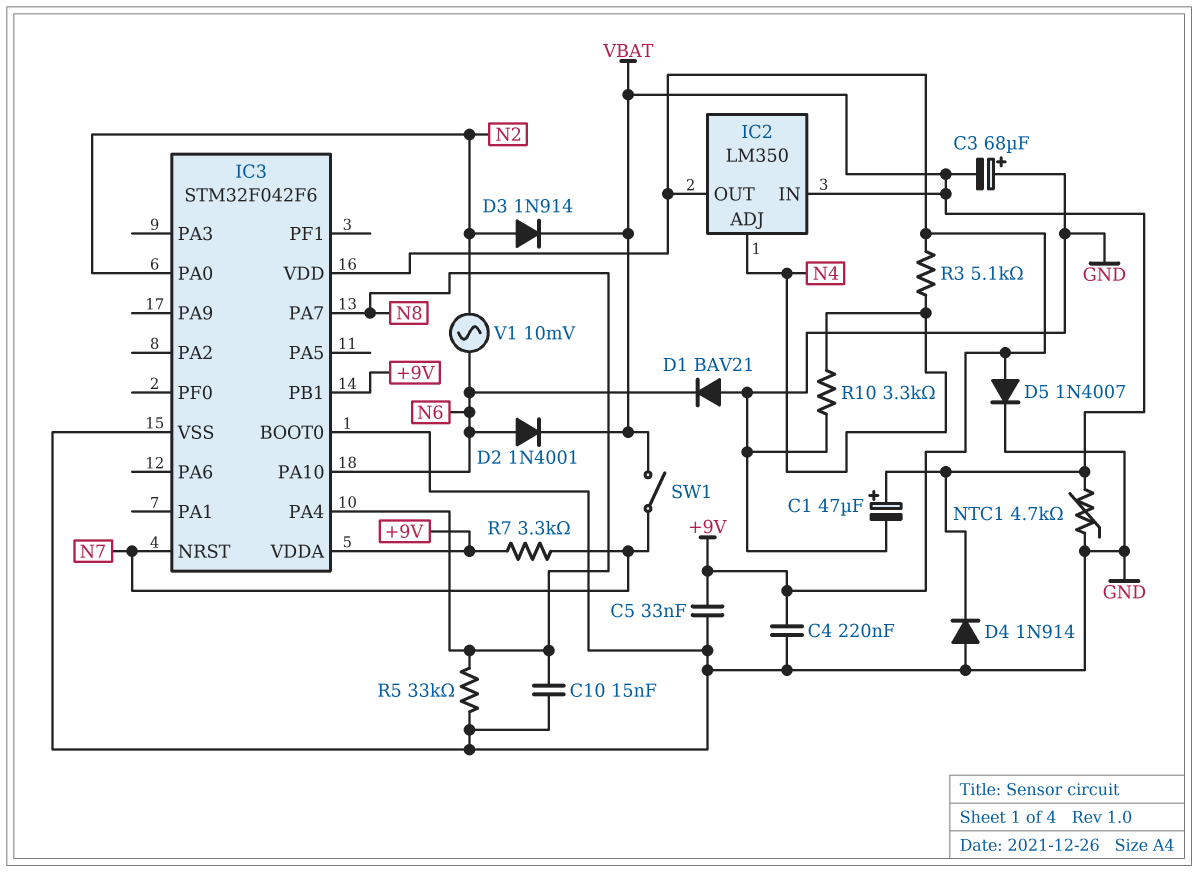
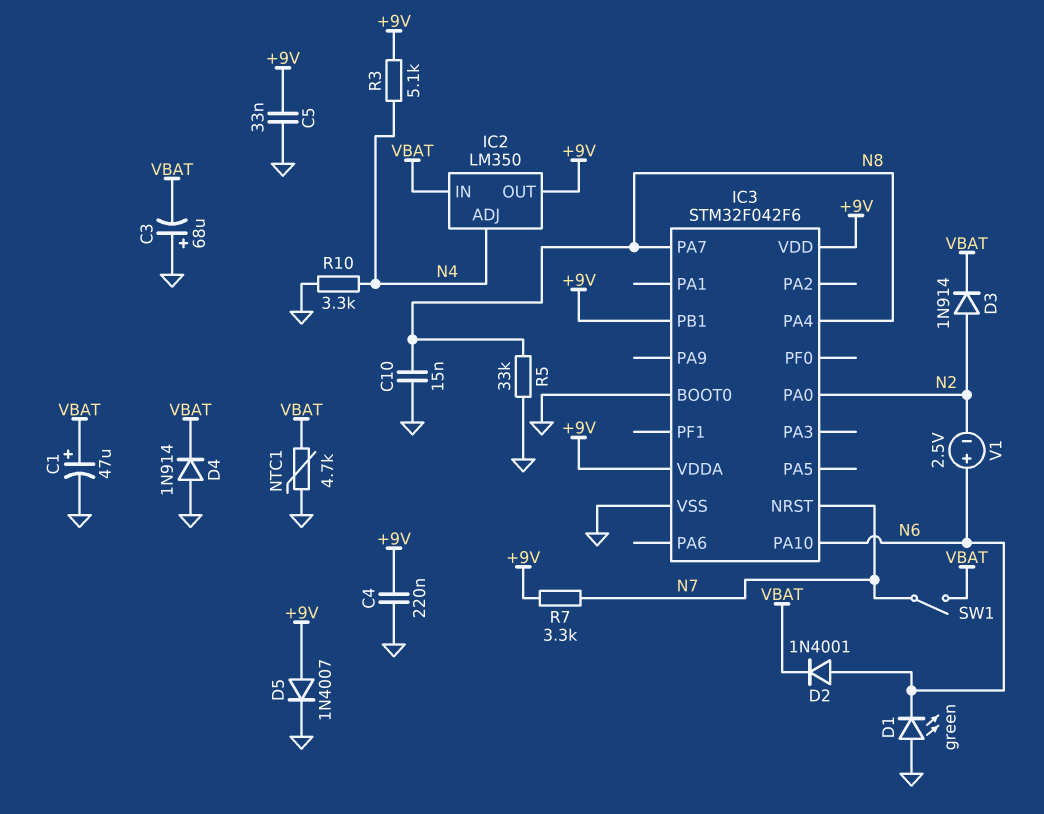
D1: diode BAV21 (A GND, K N6) -> LED green (A GND, K N6)
V1: AC 10mV (N2, N6) -> 2.5V (plus N6, minus N2)

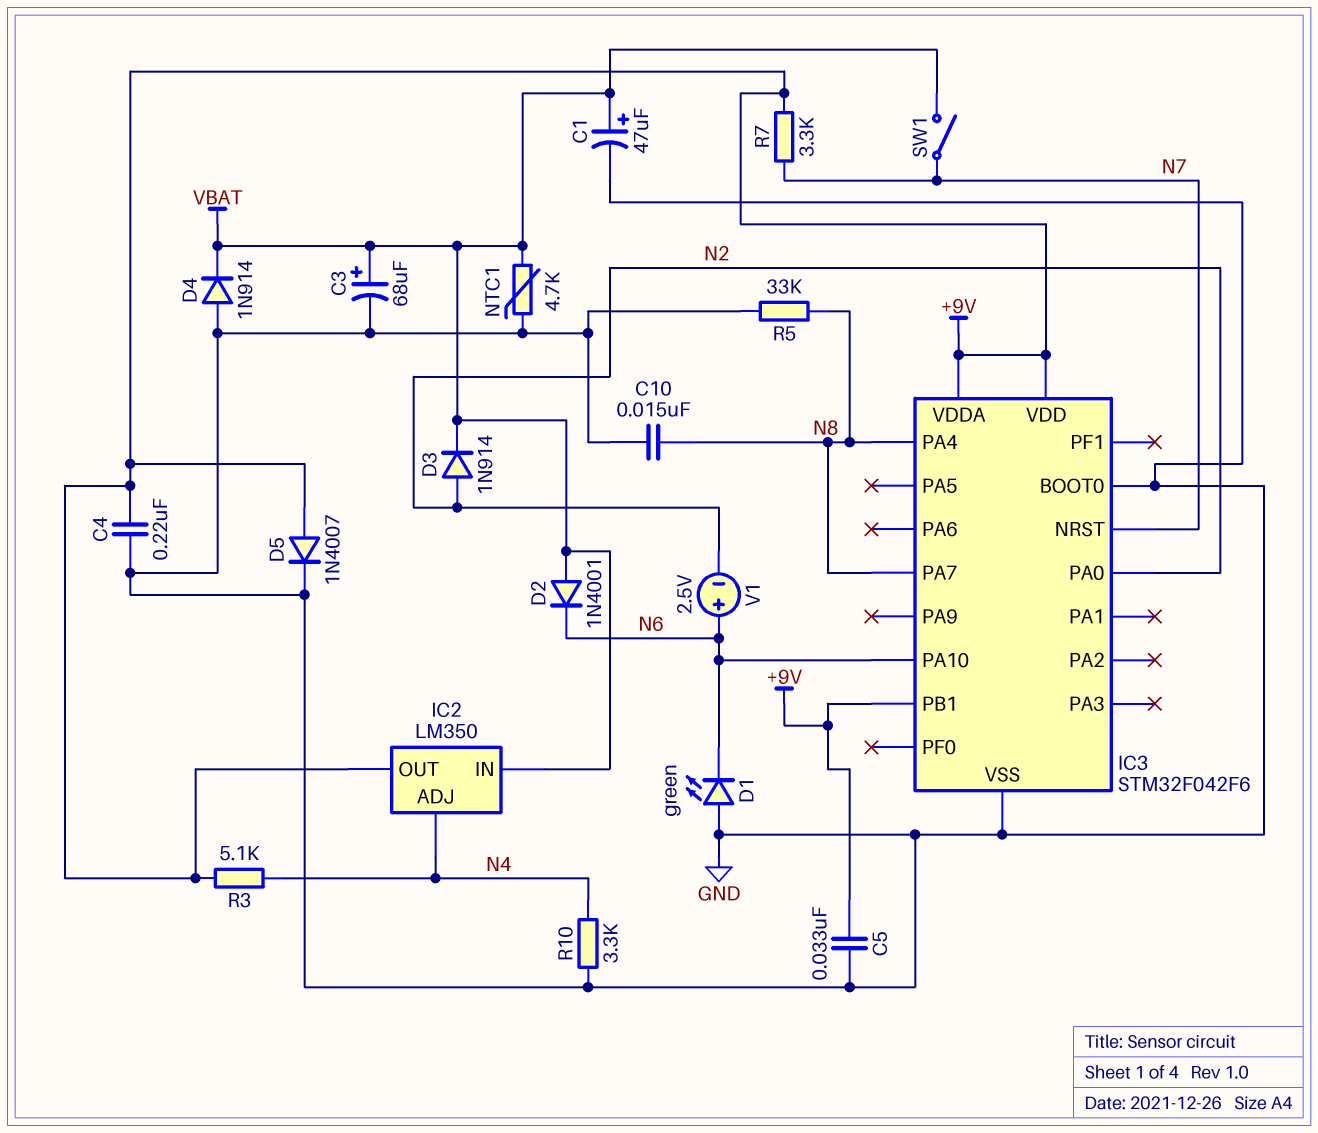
C3: 68uF (plus GND, minus VBAT) -> 68uF (plus VBAT, minus GND)
D2: diode 1N4001 (A N6, K VBAT) -> diode 1N4001 (A VBAT, K N6)

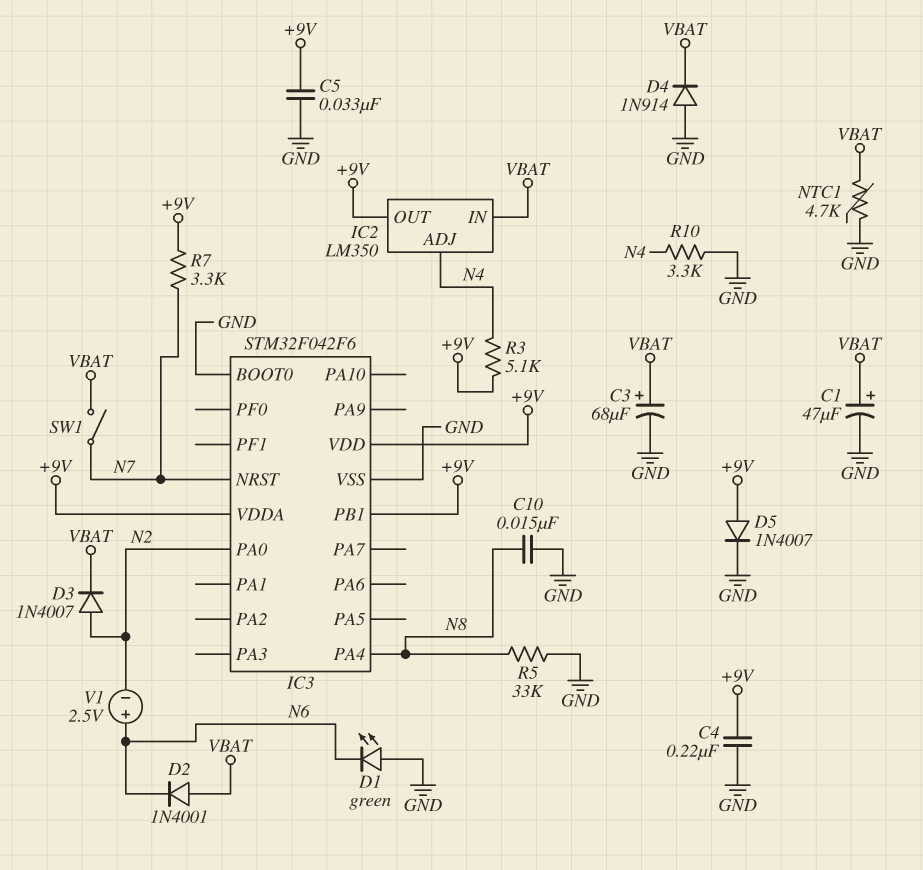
D3: diode 1N914 (A N2, K VBAT) -> diode 1N4007 (A N2, K VBAT)
IC3 pin PA7: N8 -> none
IC3 pin PA10: N6 -> none

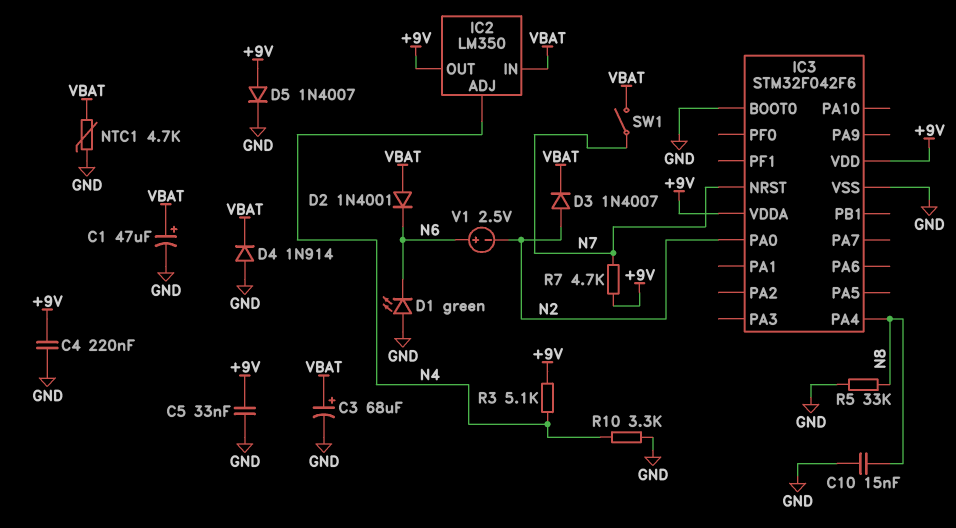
IC3 pin PB1: +9V -> none
R7: 3.3k (+9V, N7) -> 4.7k (+9V, N7)

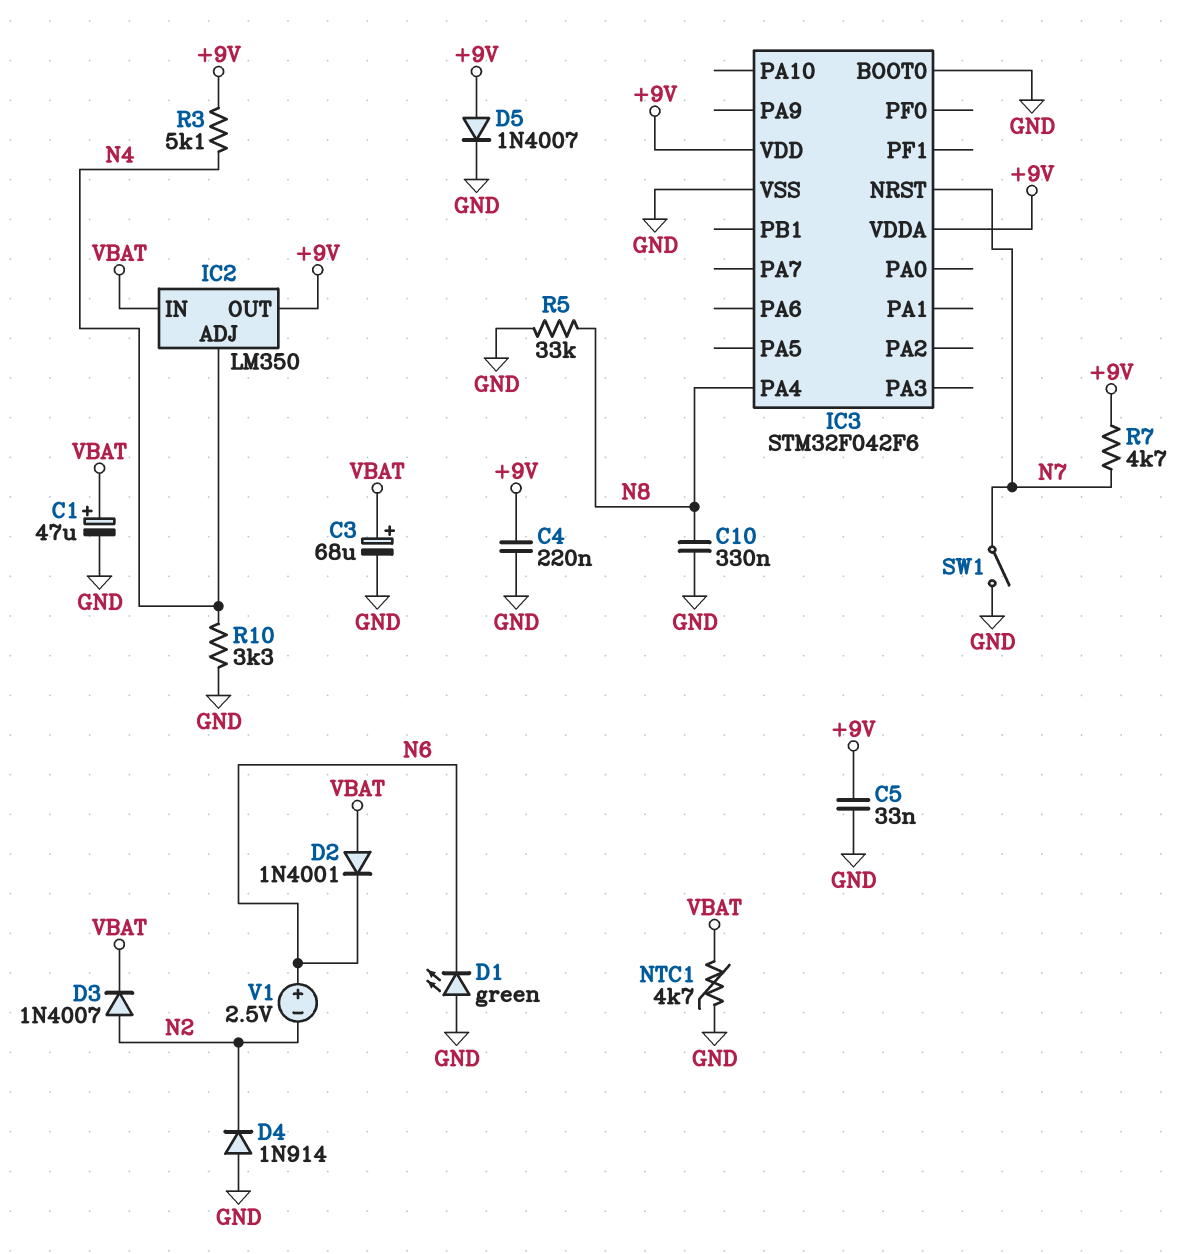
C10: 15nF (GND, N8) -> 330nF (GND, N8)
D4: diode 1N914 (A GND, K VBAT) -> diode 1N914 (A GND, K N2)
IC3 pin PA0: N2 -> none
SW1: switch (N7, VBAT) -> switch (GND, N7)

